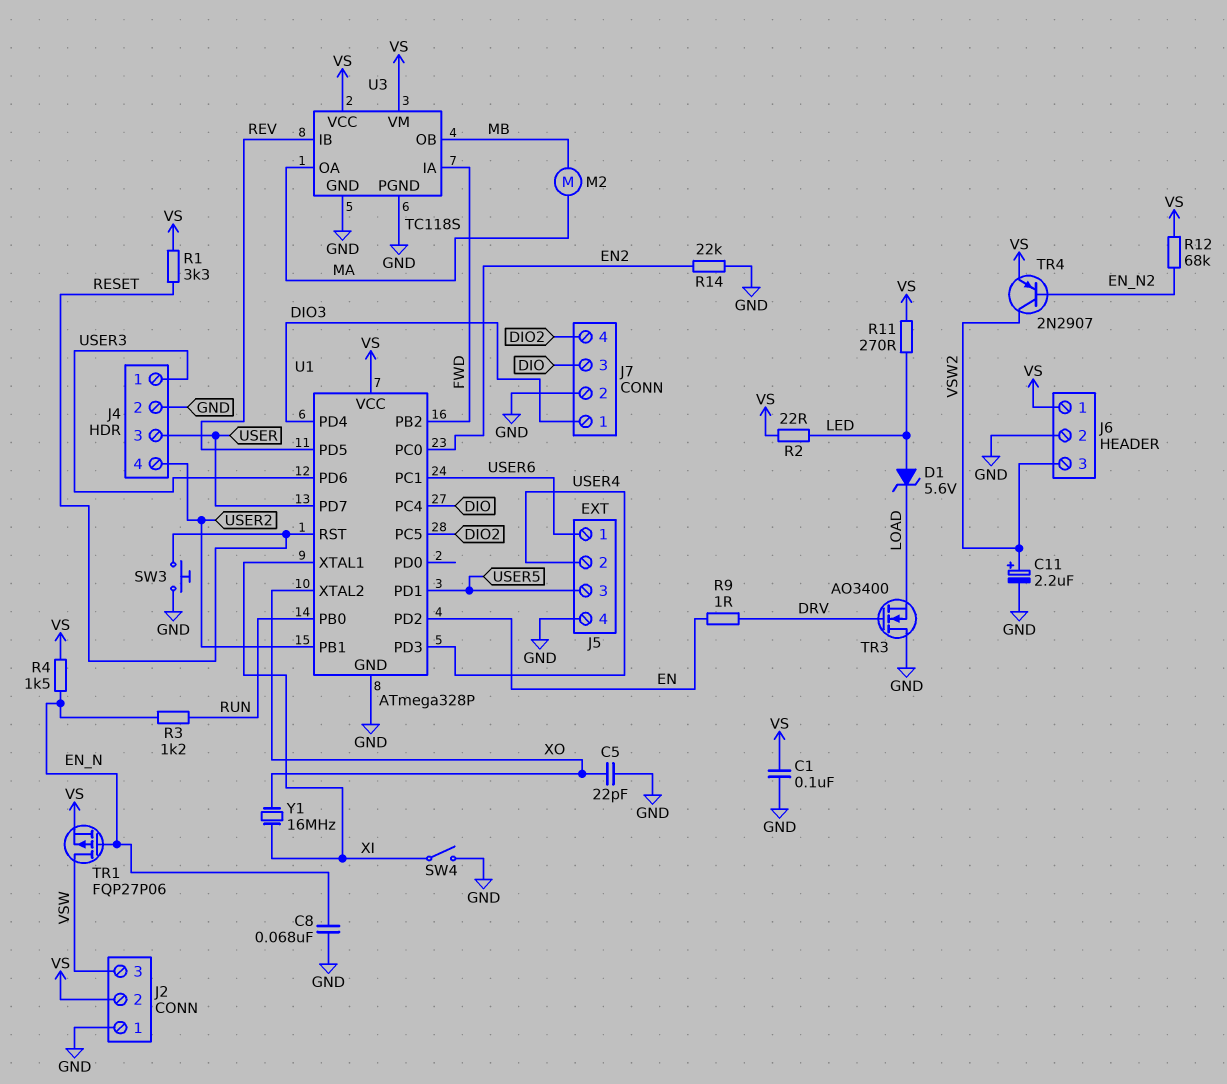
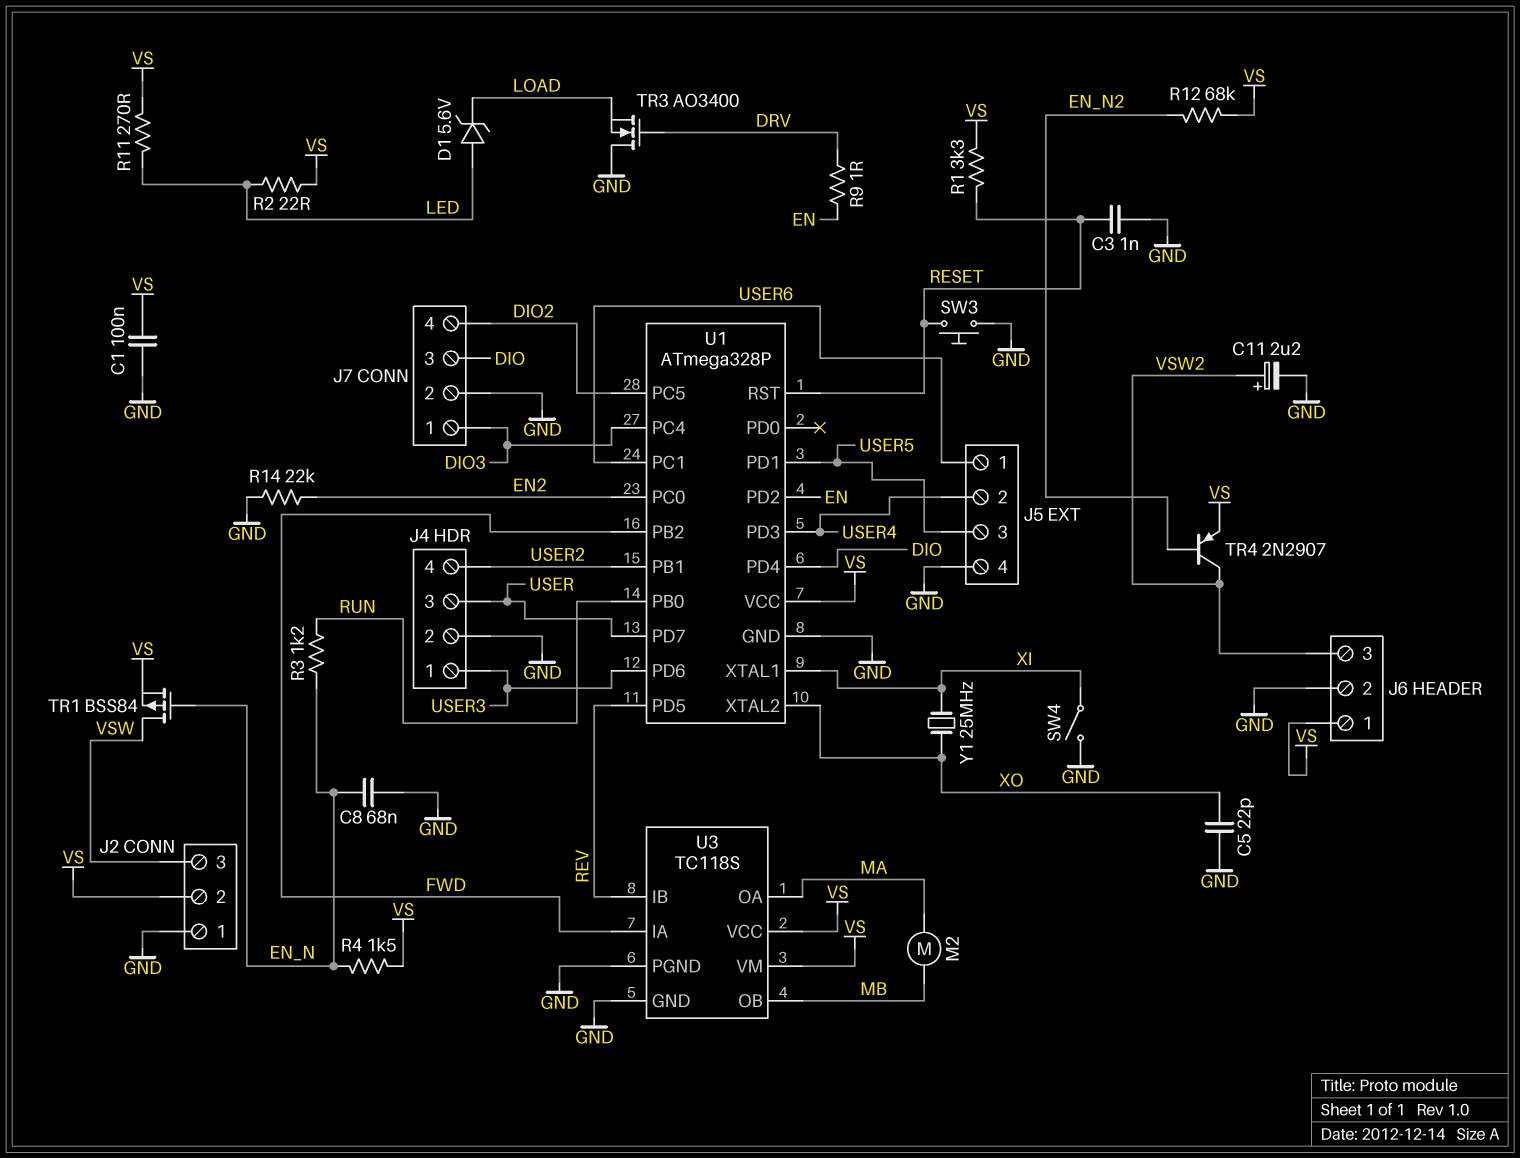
C3: none -> 1nF (GND, RESET)
TR1: PMOS FQP27P06 (G EN_N, D VSW, S VS) -> PMOS BSS84 (G EN_N, D VSW, S VS)
U1 pin PC4: DIO -> DIO3
U1 pin PD4: DIO3 -> DIO
Y1: 16MHz (XI, XO) -> 25MHz (XI, XO)

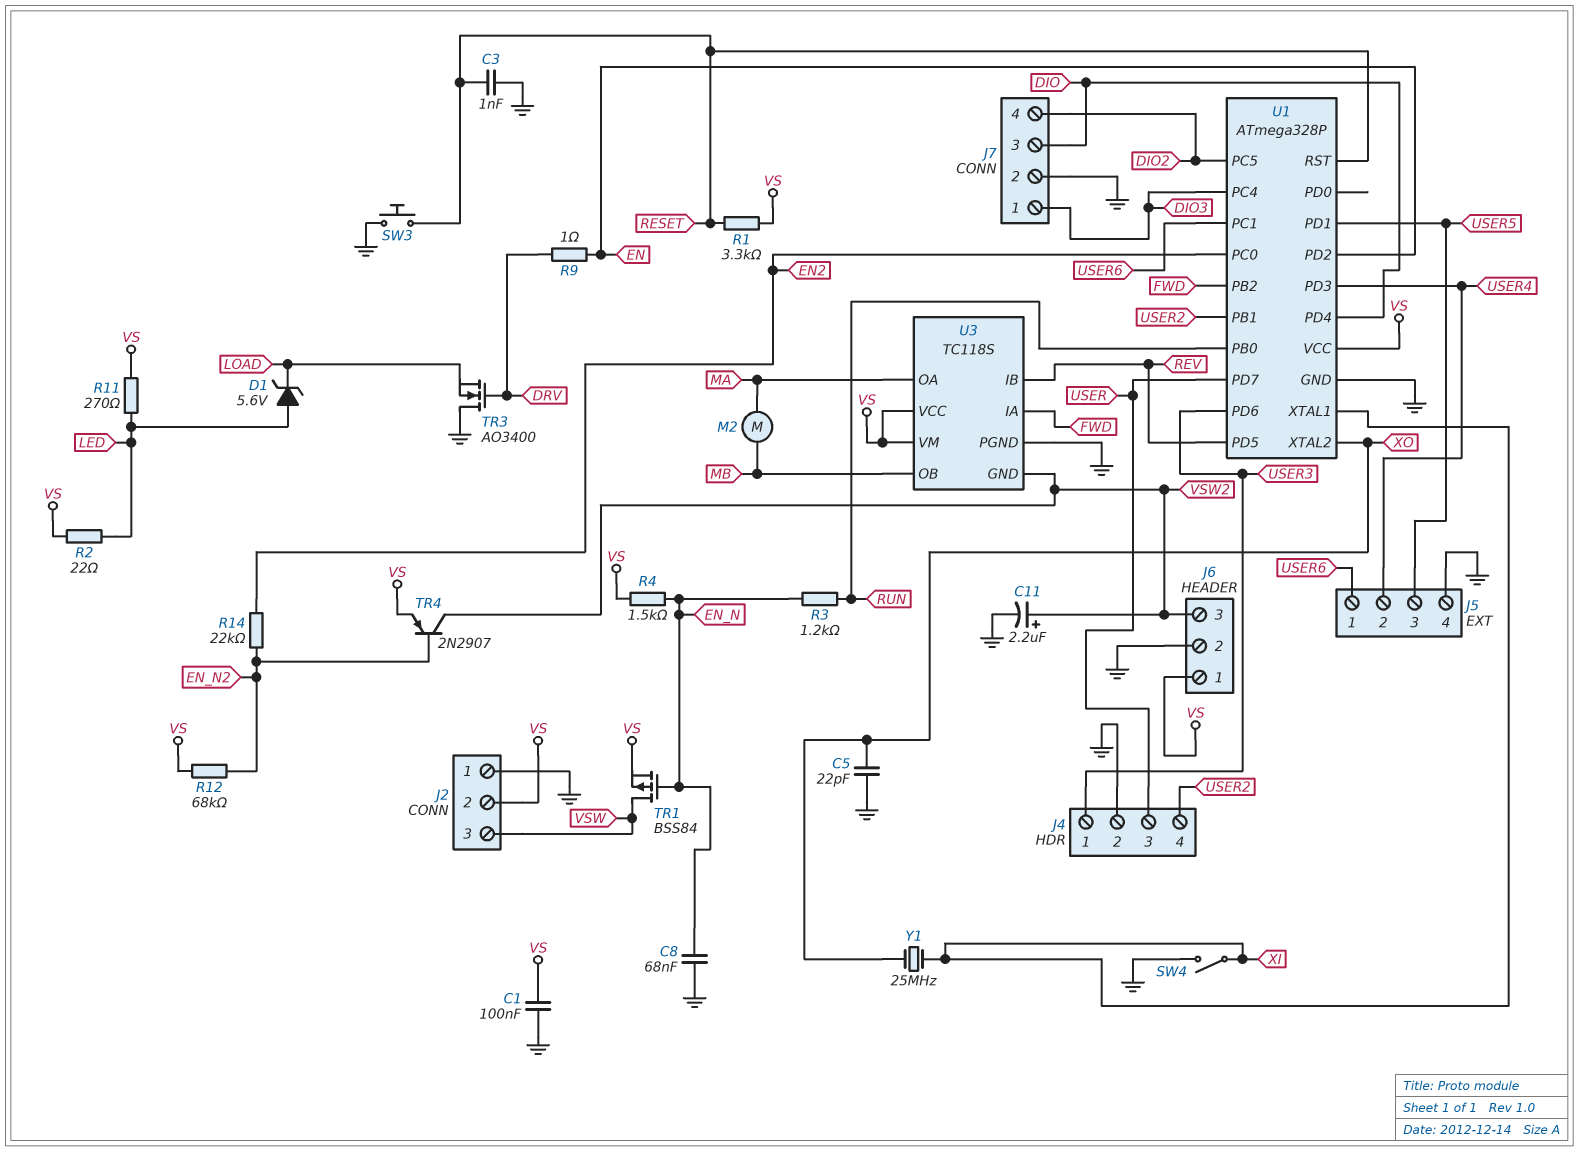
R14: 22k (EN2, GND) -> 22k (EN2, EN_N2)
U3 pin GND: GND -> VSW2

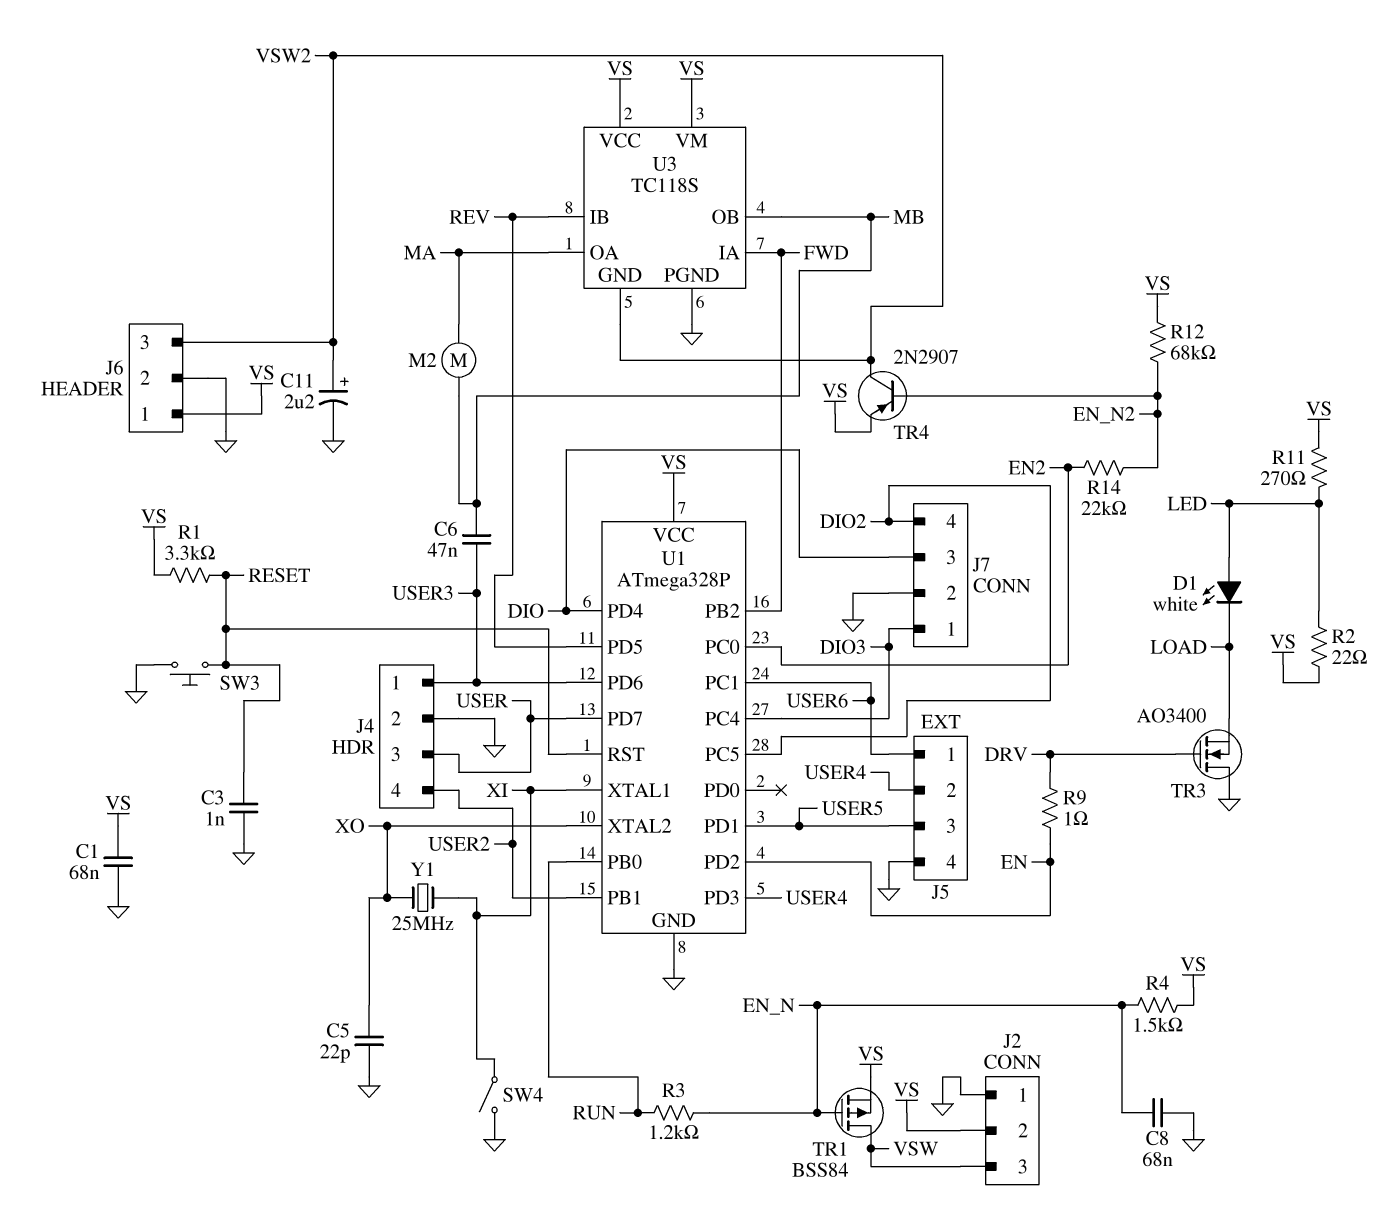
C1: 100nF (GND, VS) -> 68nF (GND, VS)
C6: none -> 47nF (MB, USER3)
D1: zener 5.6V (A LED, K LOAD) -> LED white (A LED, K LOAD)

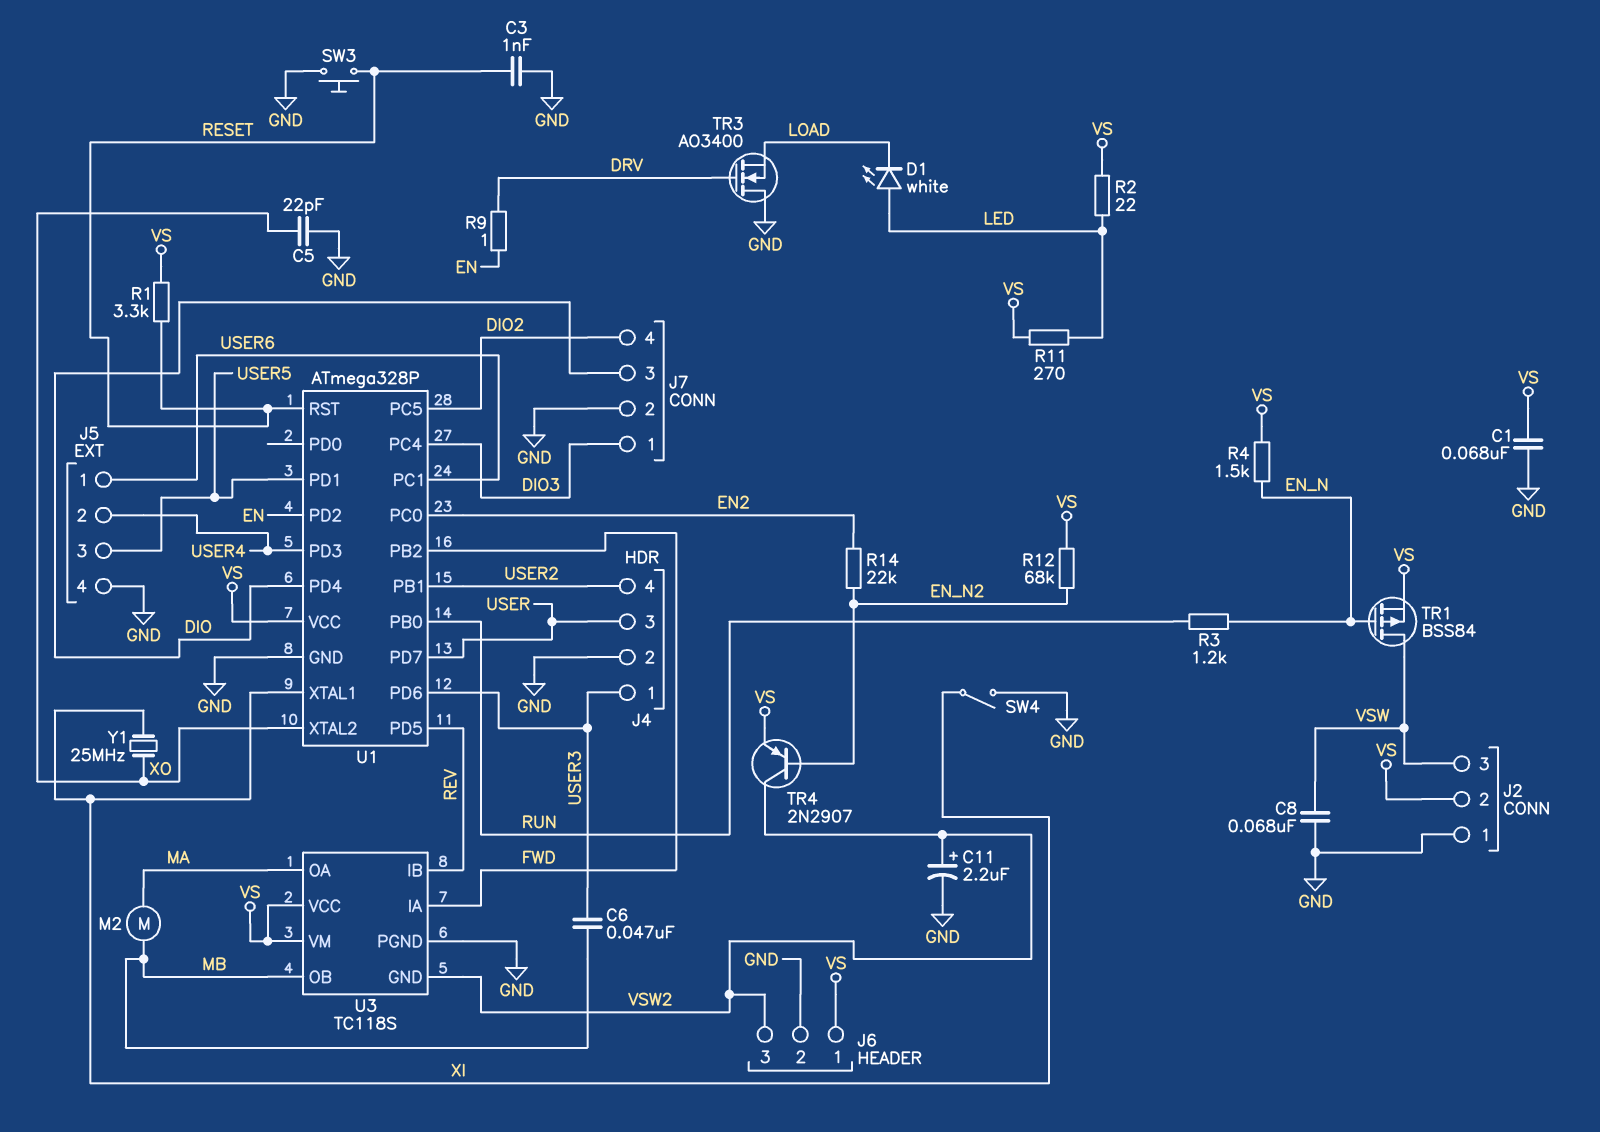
C8: 68nF (EN_N, GND) -> 68nF (GND, VSW)

